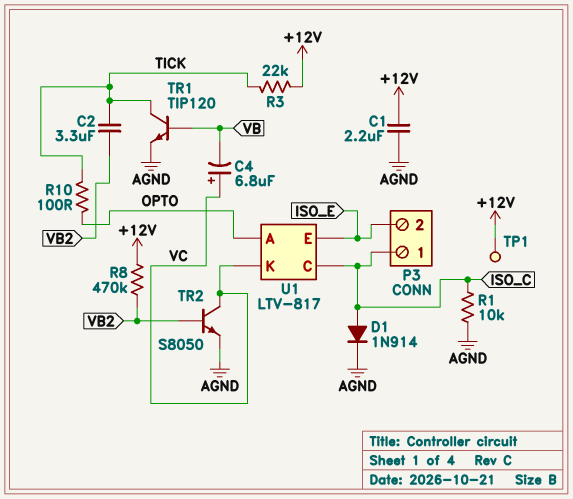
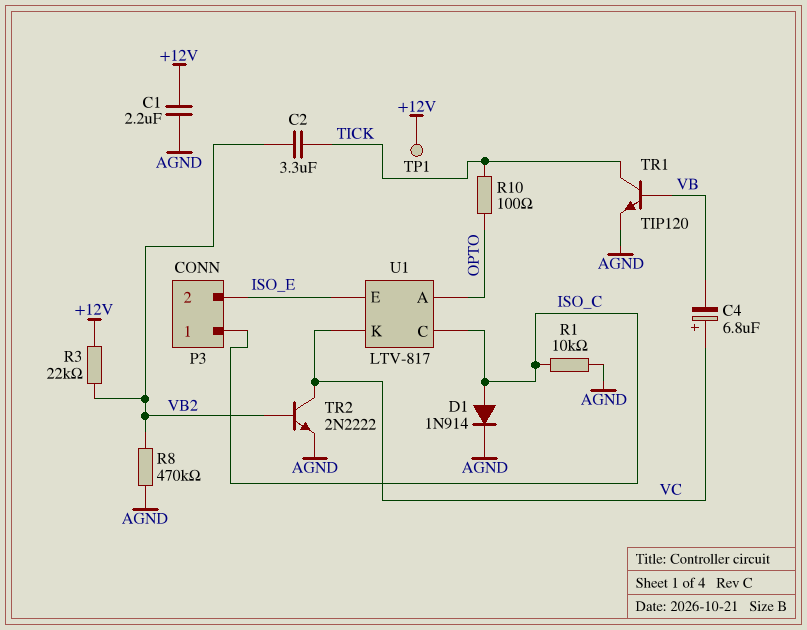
R3: 22k (+12V, TICK) -> 22k (+12V, VB2)
R8: 470k (+12V, VB2) -> 470k (AGND, VB2)
TR2: NPN S8050 (B VB2, C VC, E AGND) -> NPN 2N2222 (B VB2, C VC, E AGND)

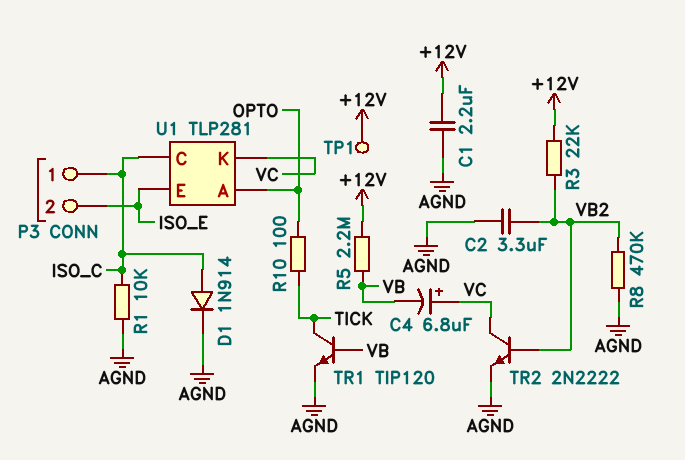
C2: 3.3uF (TICK, VB2) -> 3.3uF (AGND, VB2)
R5: none -> 2.2M (+12V, VB)
U1: LTV-817 -> TLP281

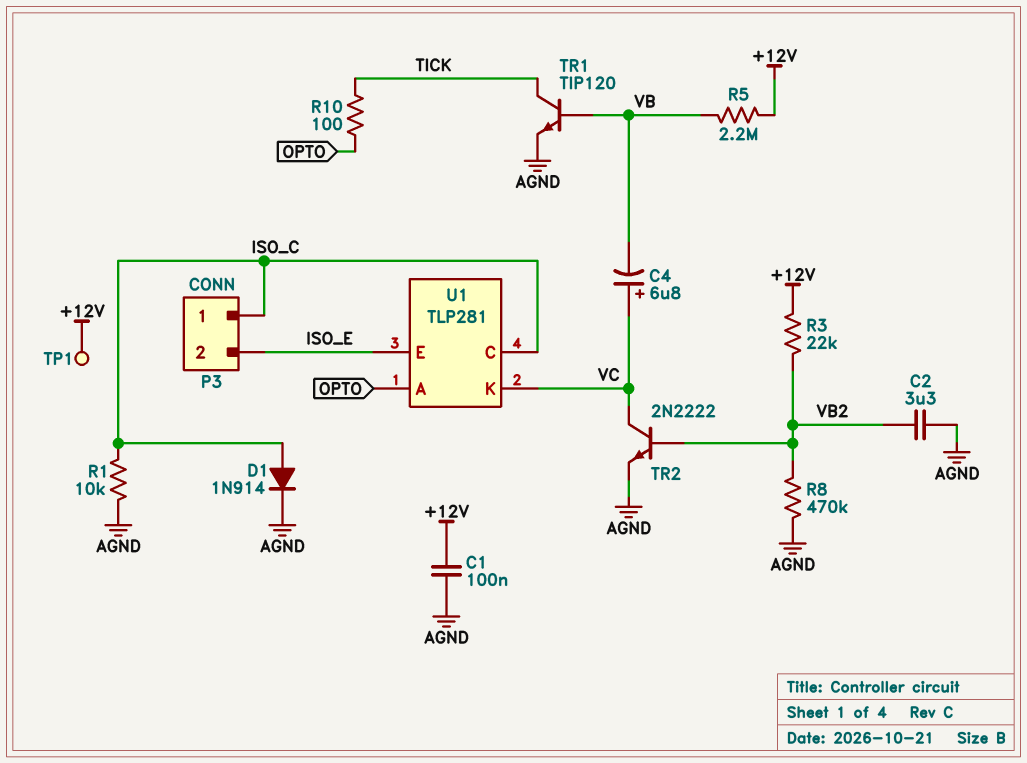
C1: 2.2uF (+12V, AGND) -> 100nF (+12V, AGND)

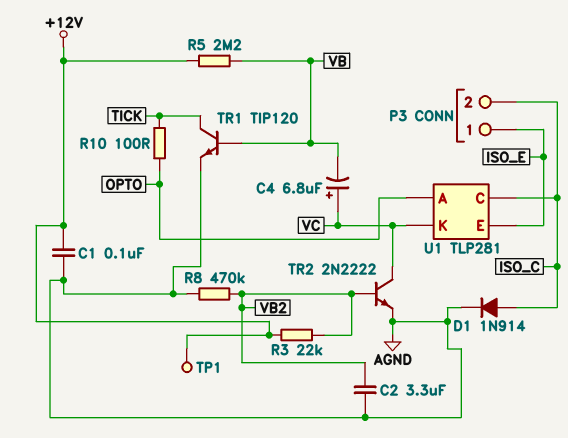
P3 pin 1: ISO_C -> ISO_E
P3 pin 2: ISO_E -> ISO_C
R1: 10k (AGND, ISO_C) -> none

